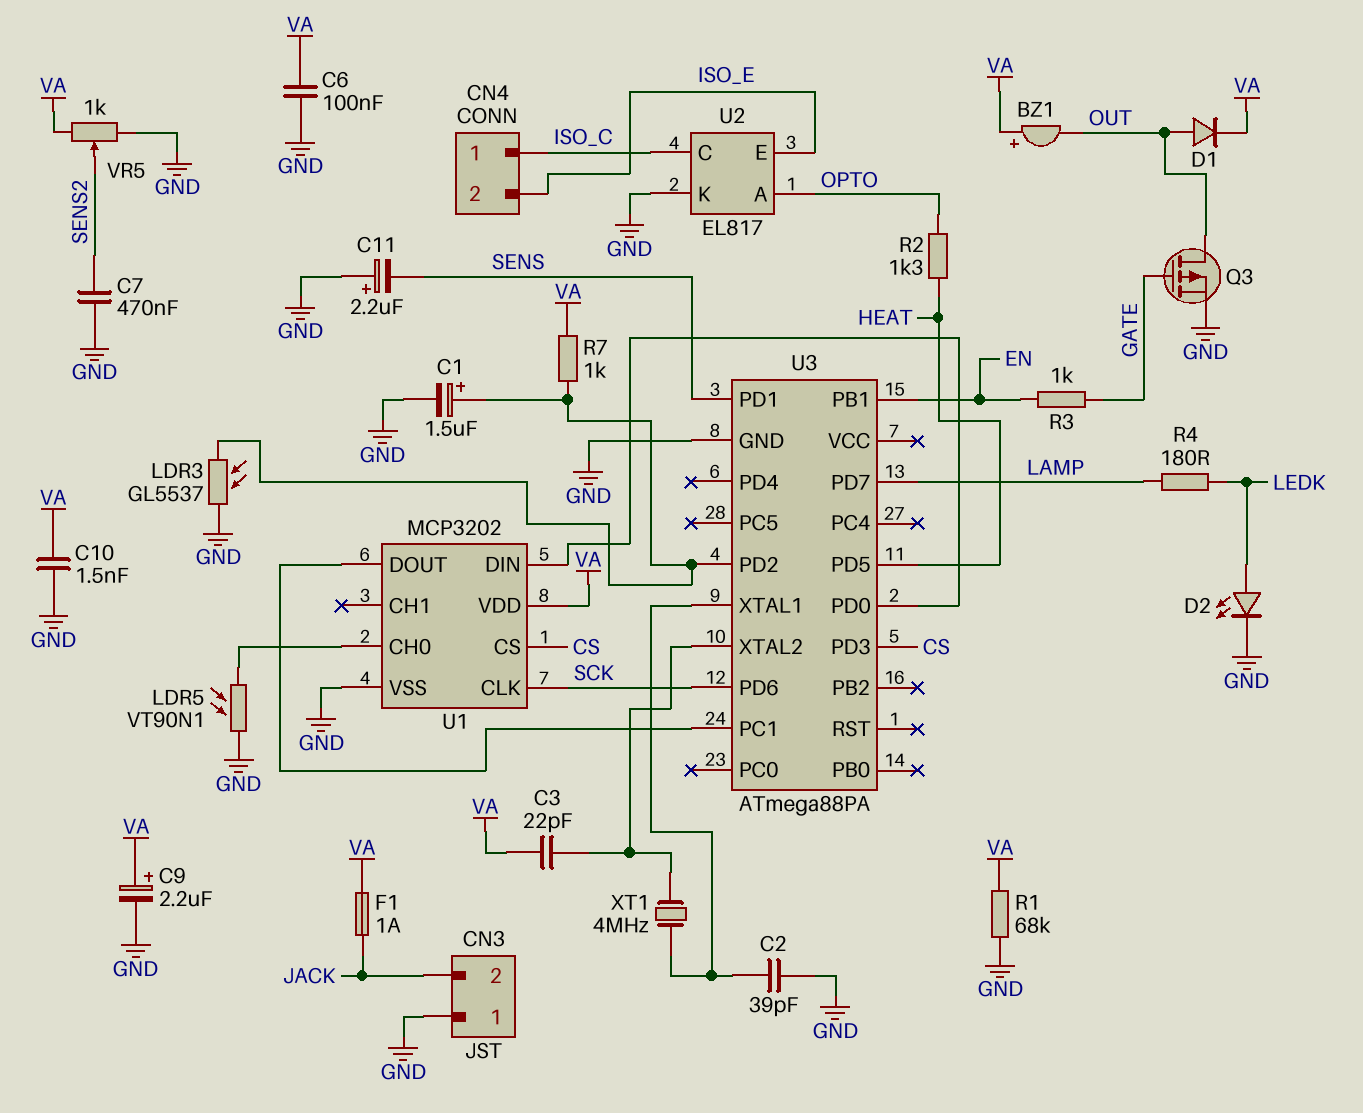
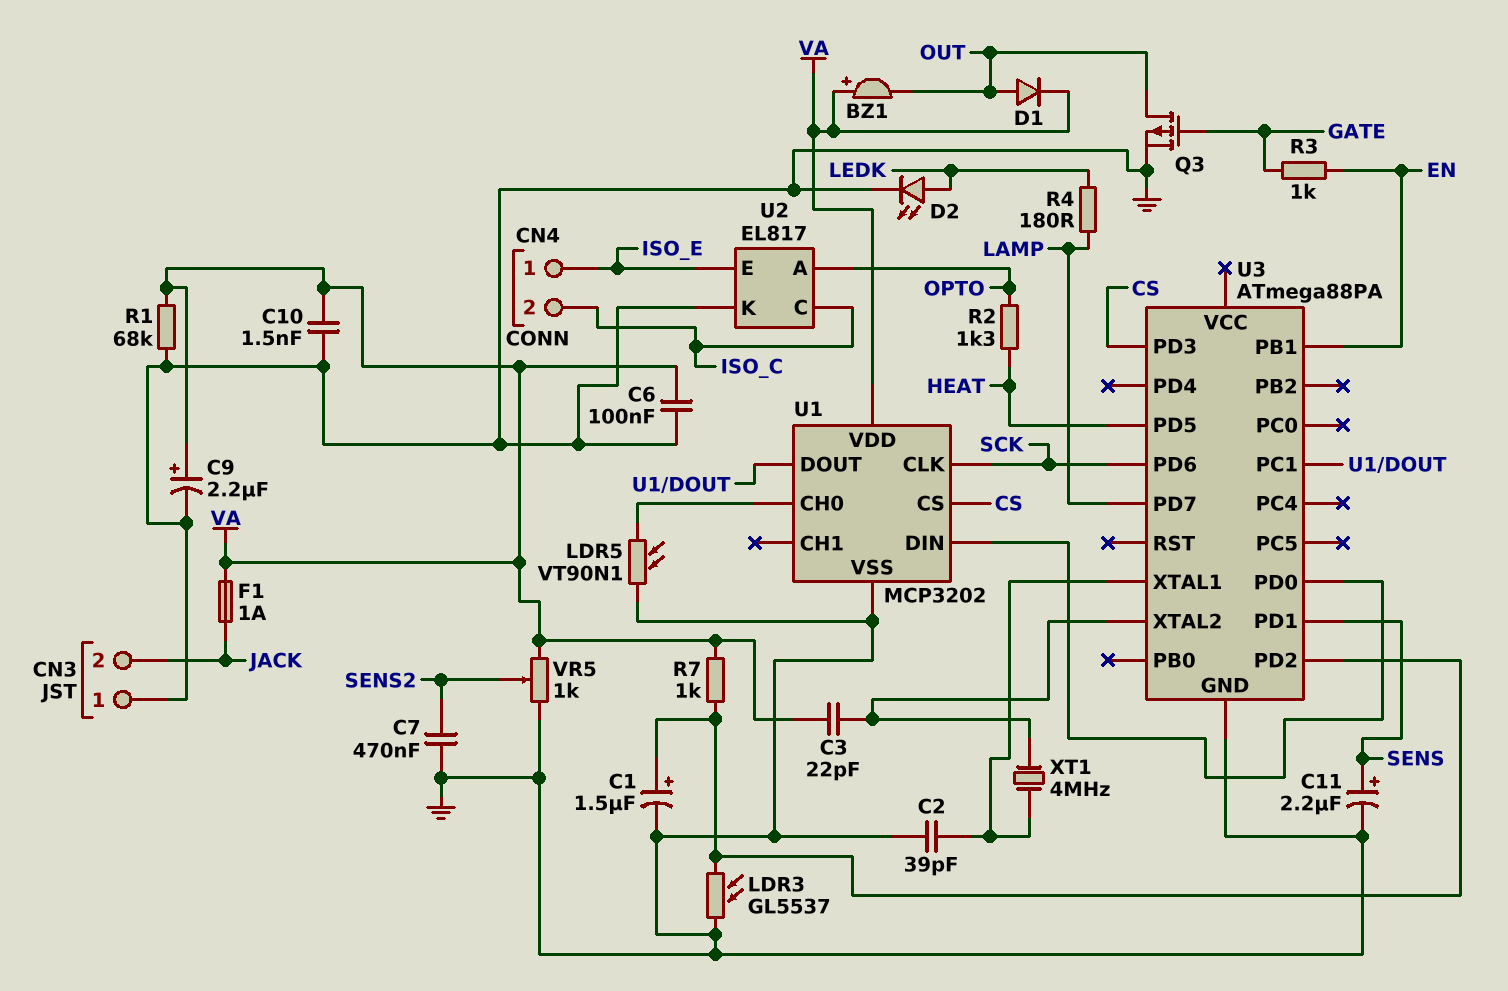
C11: 2.2uF (plus GND, minus SENS) -> 2.2uF (plus SENS, minus GND)
CN4 pin 1: ISO_C -> ISO_E
CN4 pin 2: ISO_E -> ISO_C

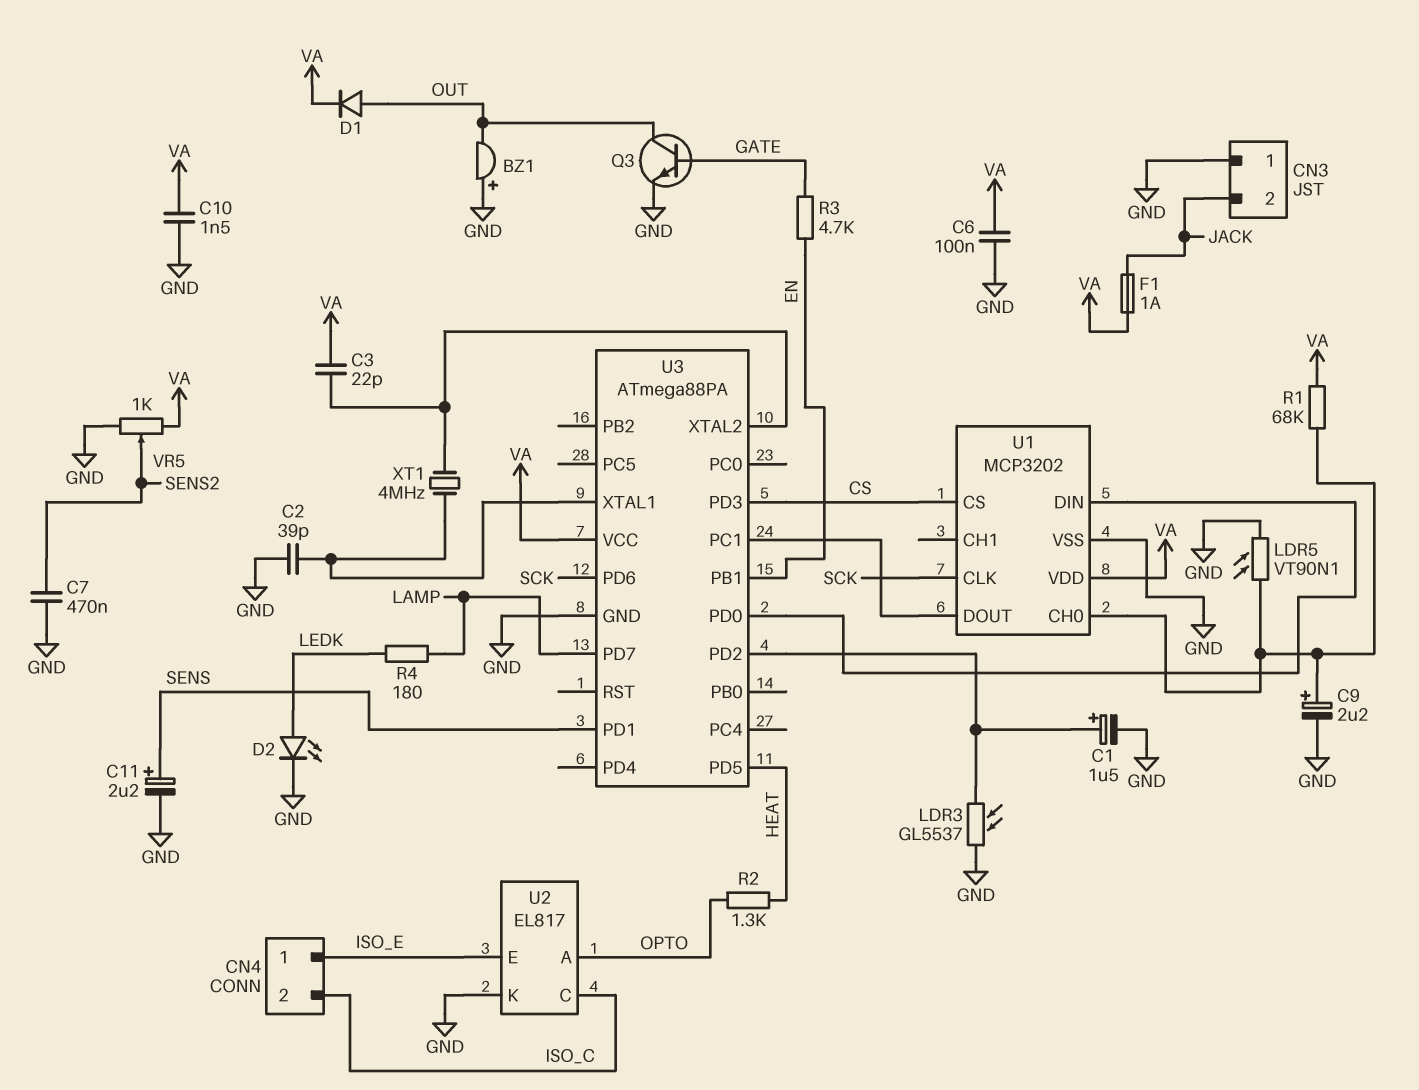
BZ1: buzzer (plus VA, minus OUT) -> buzzer (plus GND, minus OUT)
C9: 2.2uF (plus VA, minus GND) -> 2.2uF (plus U1/CH0, minus GND)
Q3: PMOS (G GATE, D OUT, S GND) -> NPN (B GATE, C OUT, E GND)
R1: 68k (GND, VA) -> 68k (U1/CH0, VA)
R3: 1k (EN, GATE) -> 4.7k (EN, GATE)
R7: 1k (U3/PD2, VA) -> none
U3 pin VCC: none -> VA

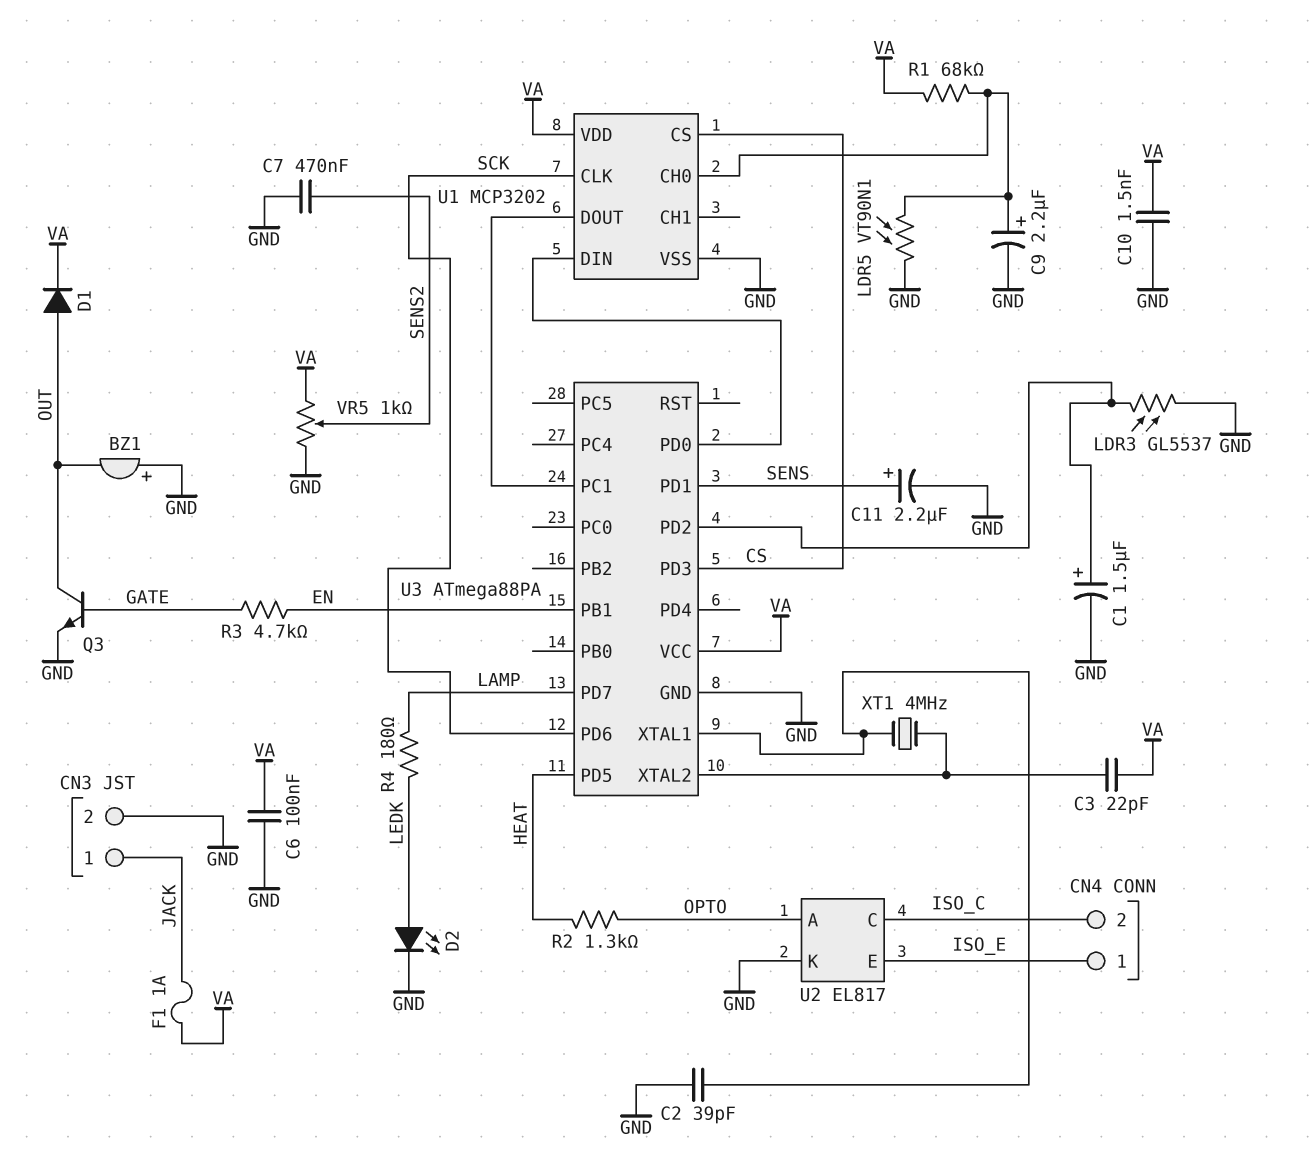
CN3 pin 1: GND -> JACK
CN3 pin 2: JACK -> GND

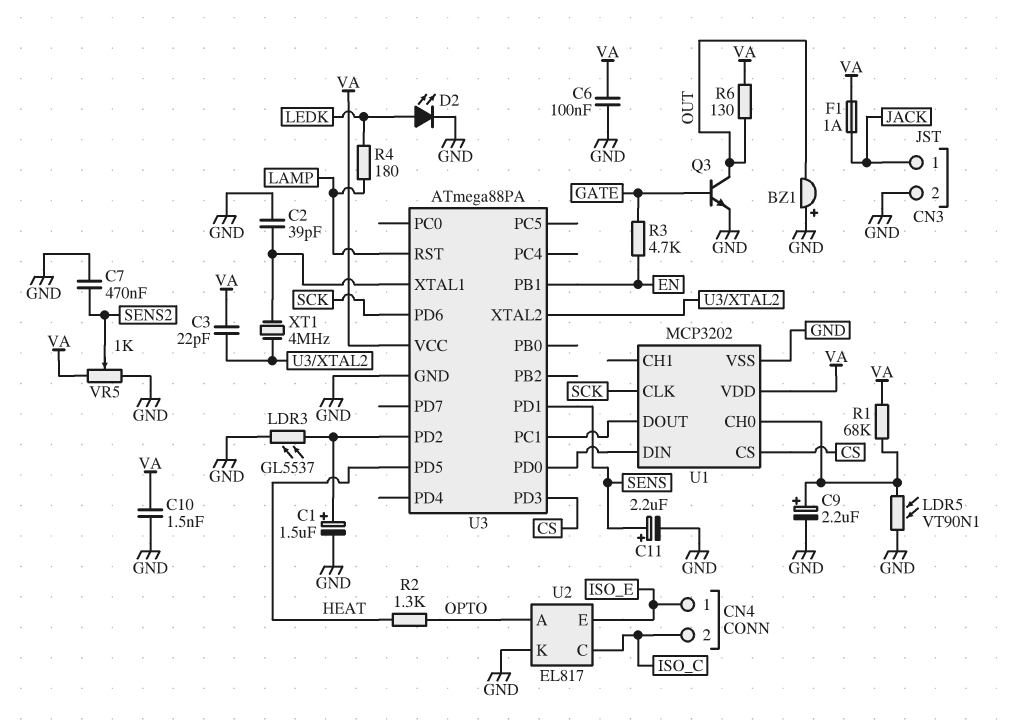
D1: diode (A OUT, K VA) -> none
R6: none -> 130 (OUT, VA)
U3 pin PD7: LAMP -> none
U3 pin RST: none -> LAMP

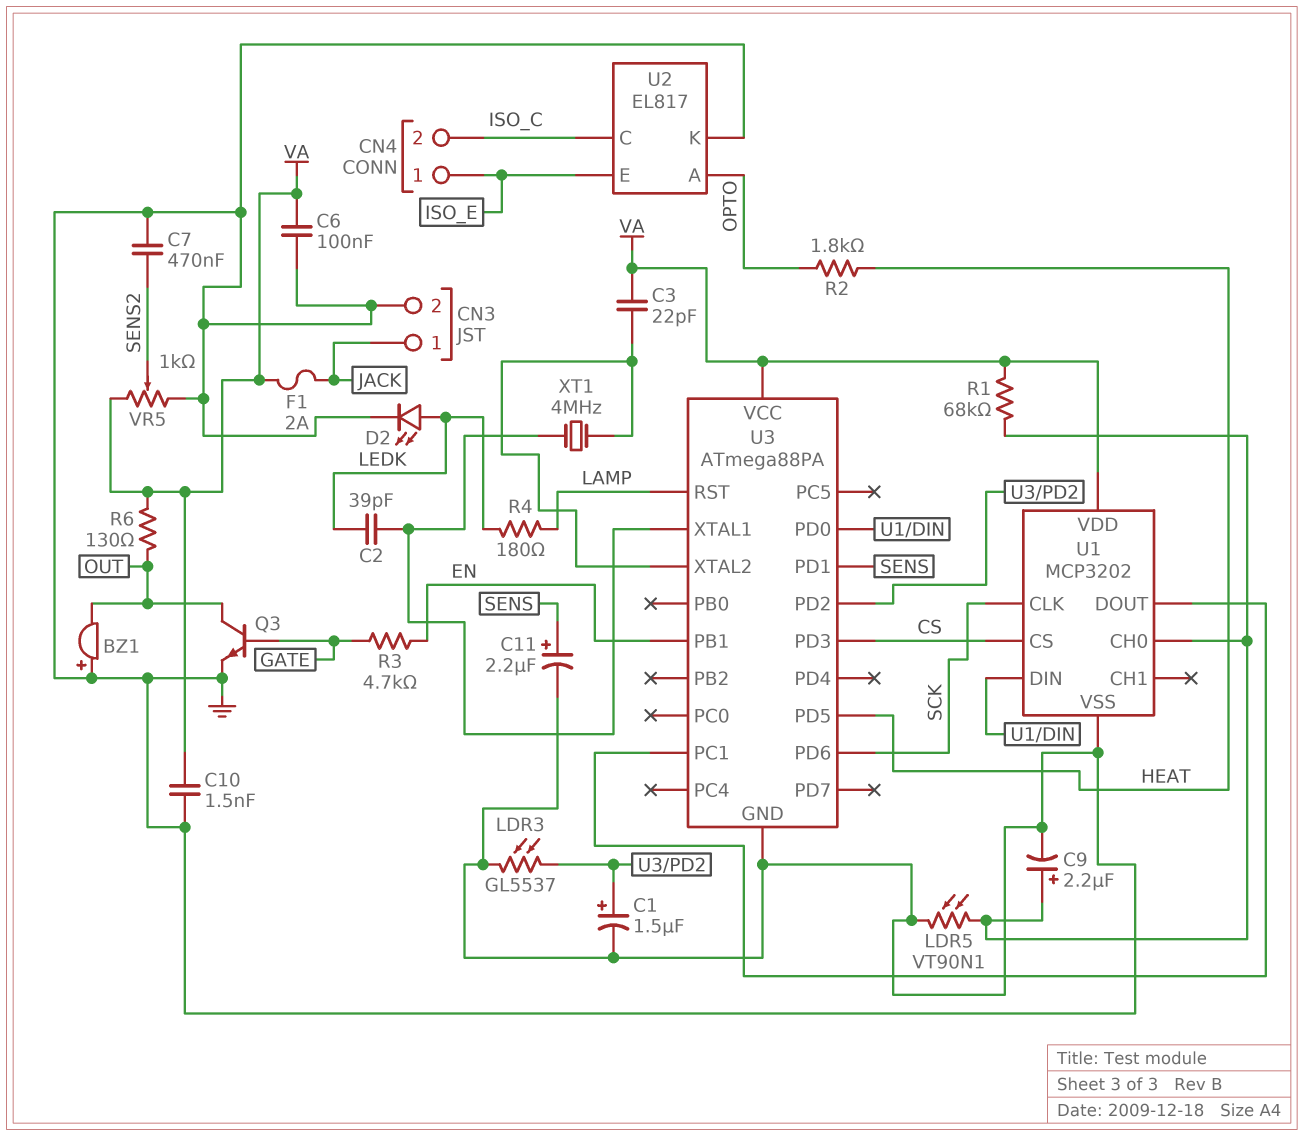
C2: 39pF (GND, U3/XTAL1) -> 39pF (LEDK, U3/XTAL1)
F1: 1A (JACK, VA) -> 2A (JACK, VA)
R2: 1.3k (HEAT, OPTO) -> 1.8k (HEAT, OPTO)

